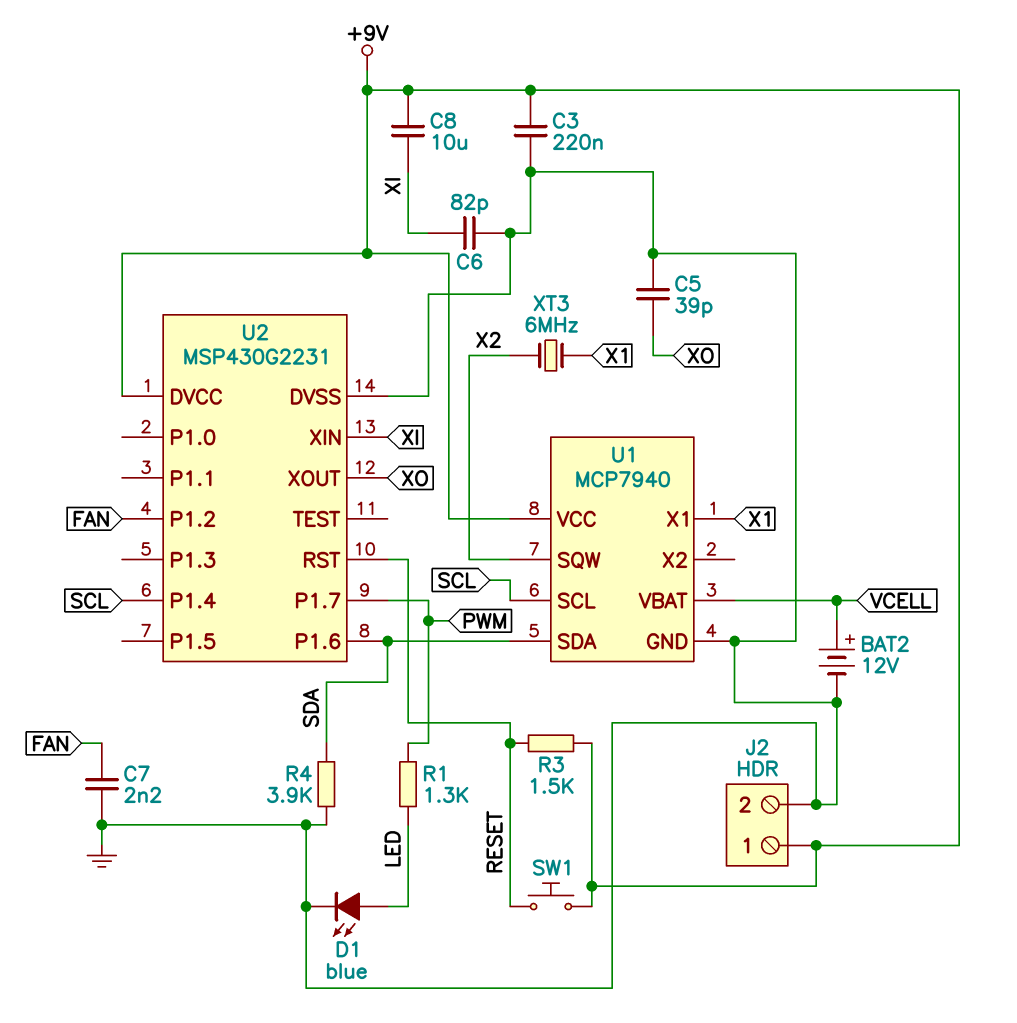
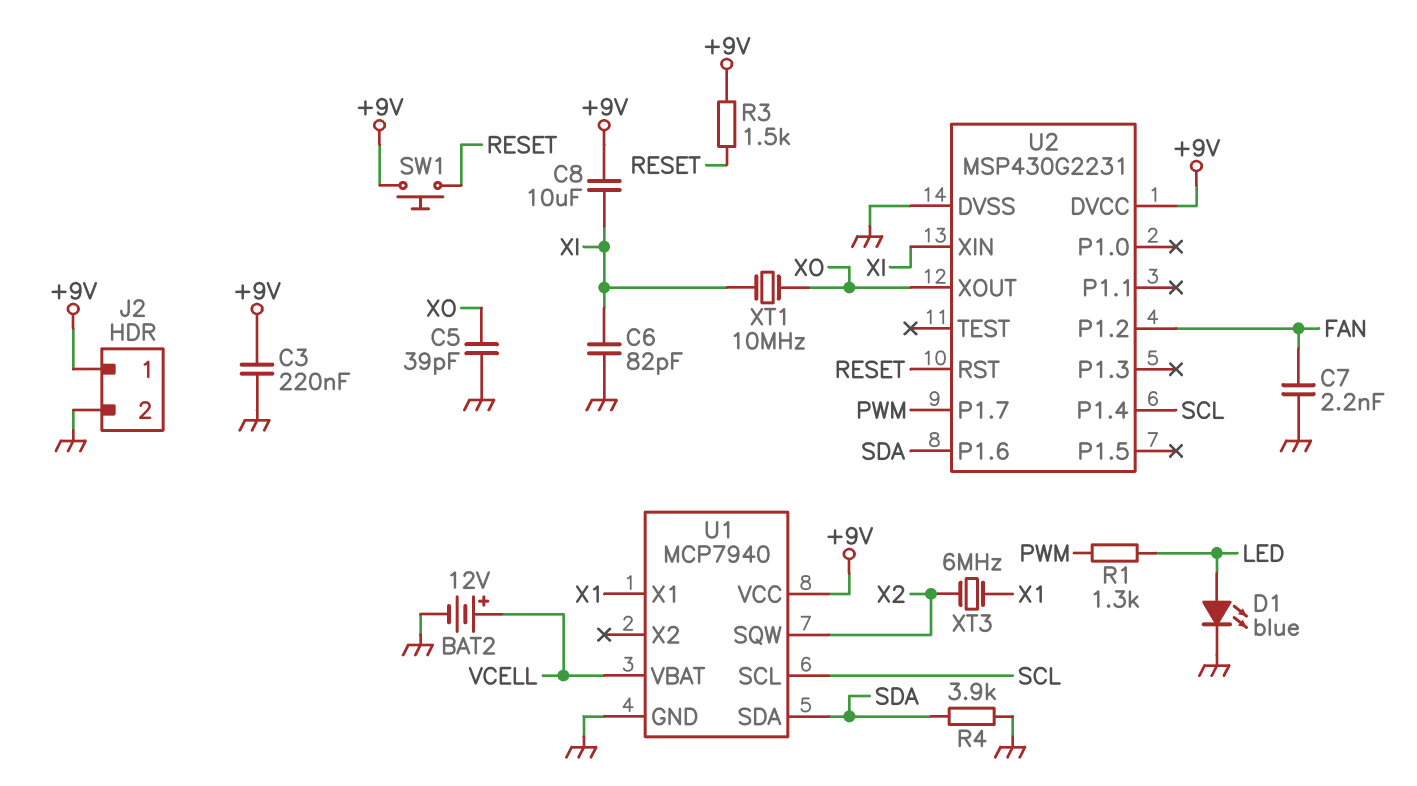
XT1: none -> 10MHz (XI, XO)

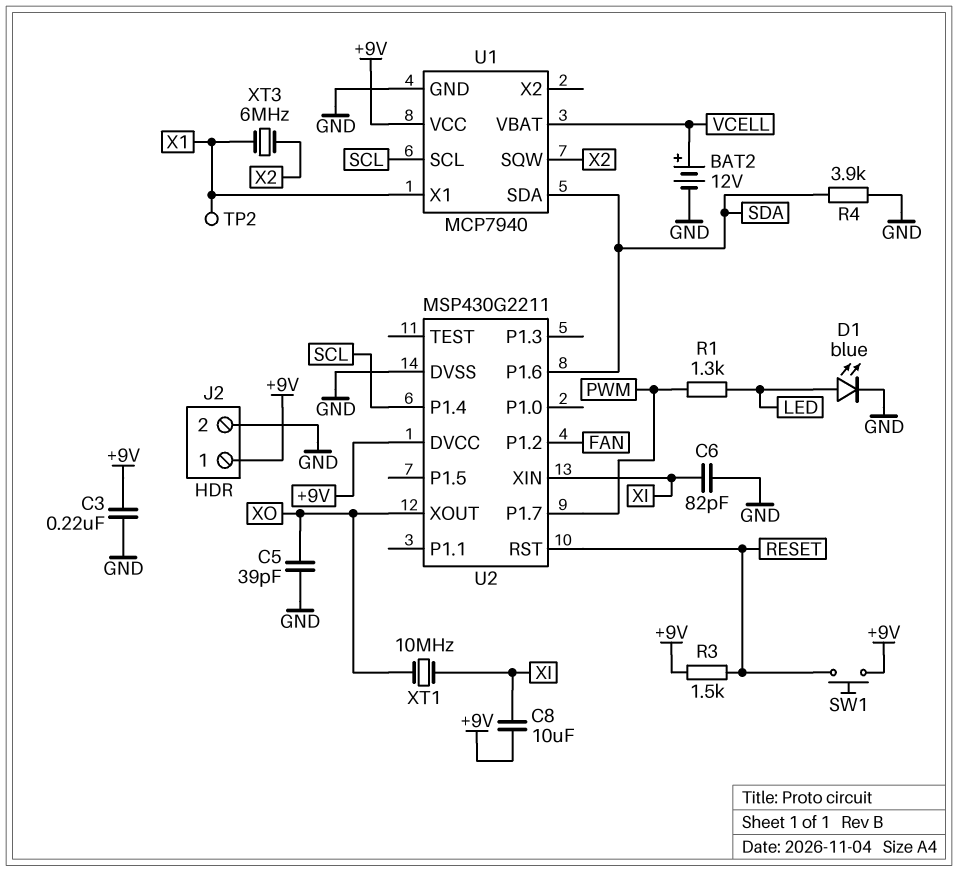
C7: 2.2nF (FAN, GND) -> none
TP2: none -> test point (X1)
U2: MSP430G2231 -> MSP430G2211

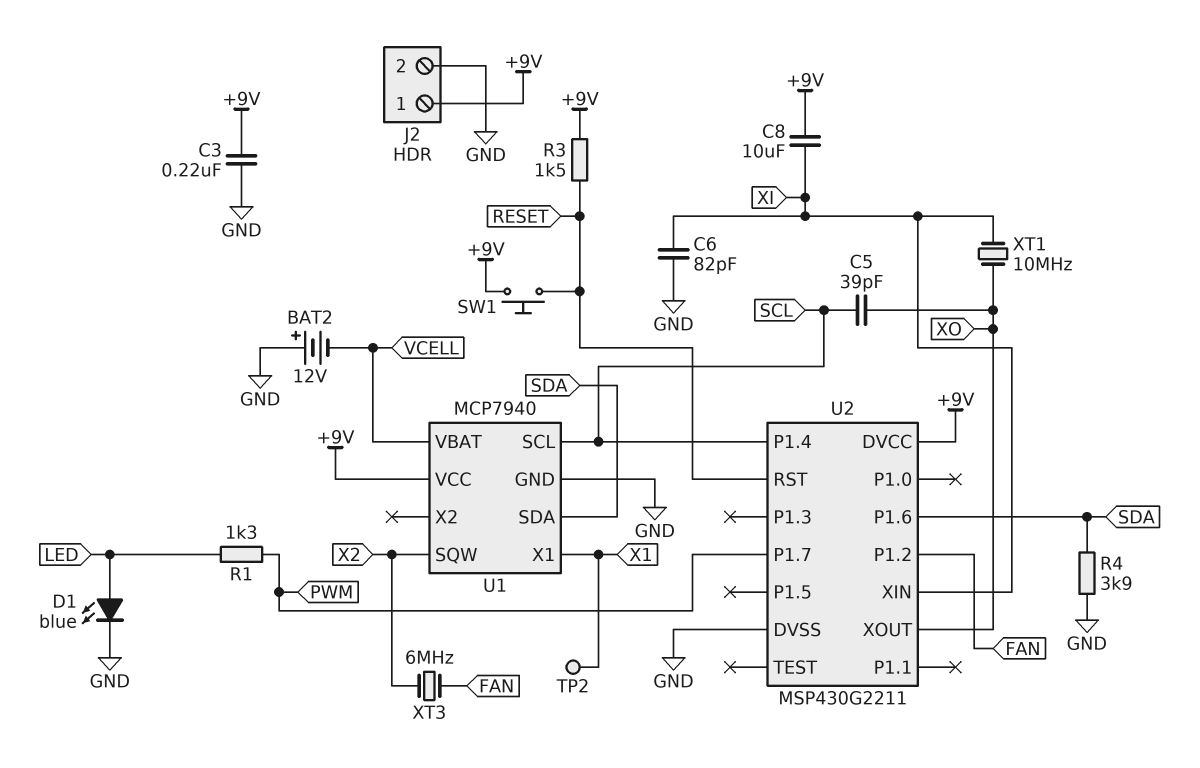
BAT2: 12V (plus VCELL, minus GND) -> 12V (plus GND, minus VCELL)
C5: 39pF (GND, XO) -> 39pF (SCL, XO)
XT3: 6MHz (X1, X2) -> 6MHz (FAN, X2)

